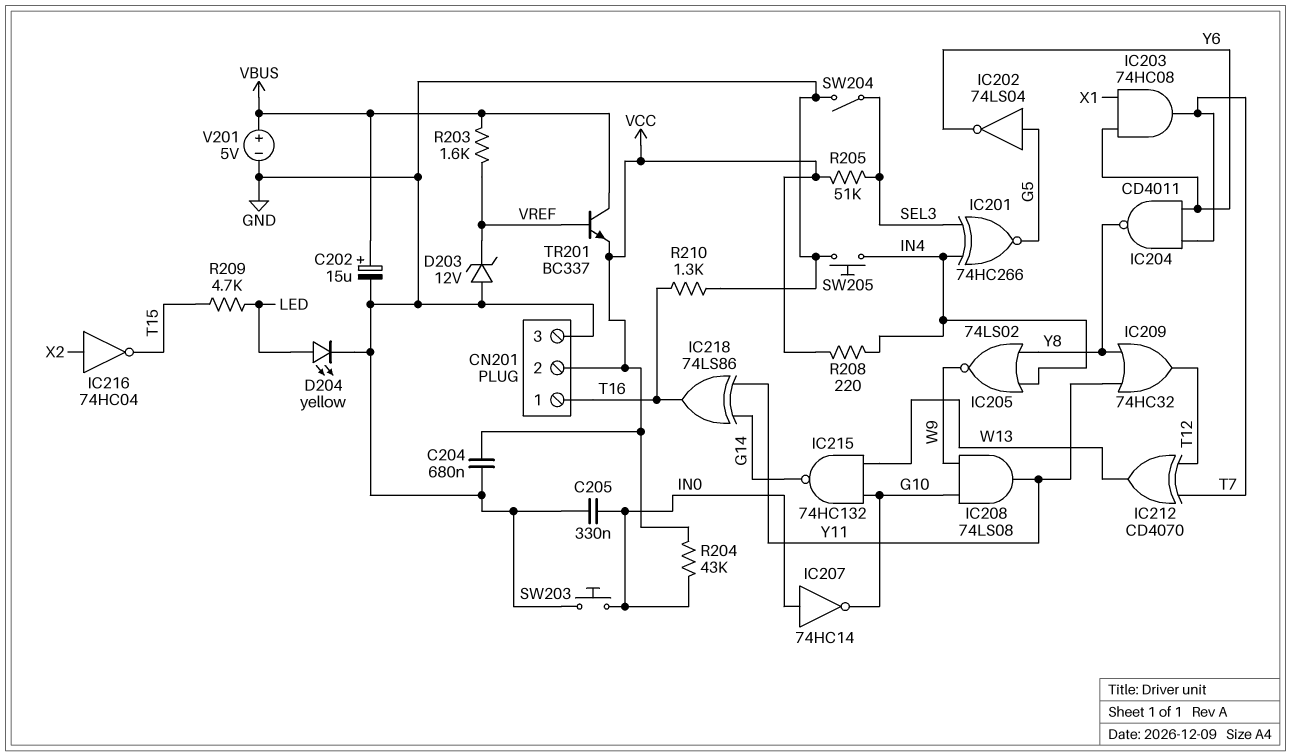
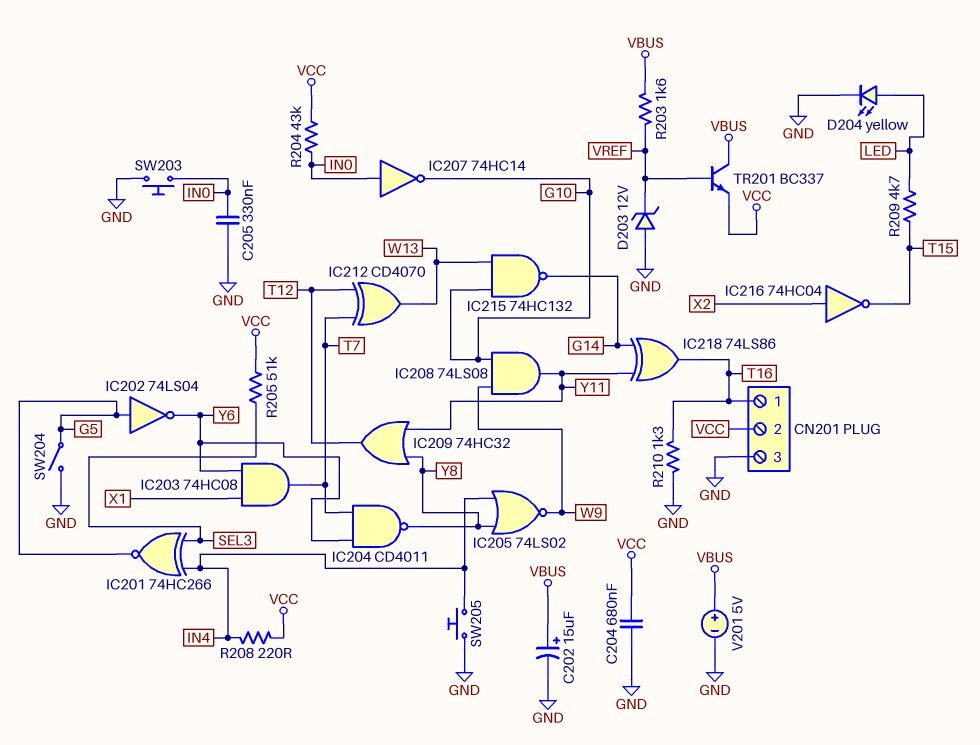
SW204: switch (GND, SEL3) -> switch (G5, GND)

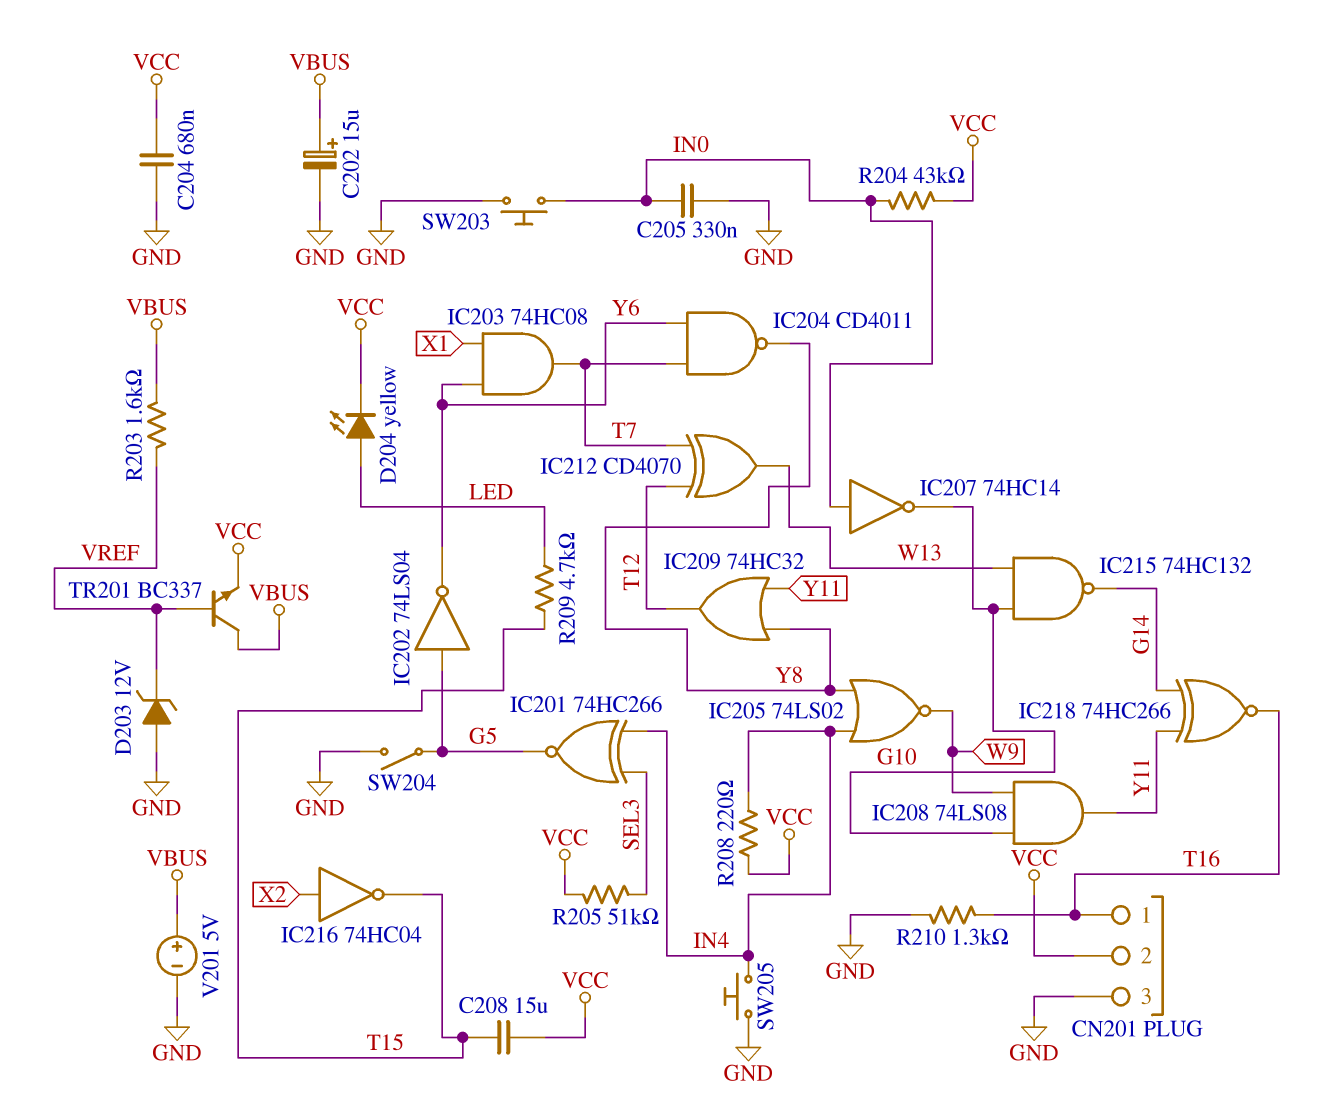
C208: none -> 15uF (T15, VCC)
D204: LED yellow (A LED, K GND) -> LED yellow (A LED, K VCC)
IC218: XOR 74LS86 (in G14, in Y11, out T16) -> XNOR 74HC266 (in G14, in Y11, out T16)

